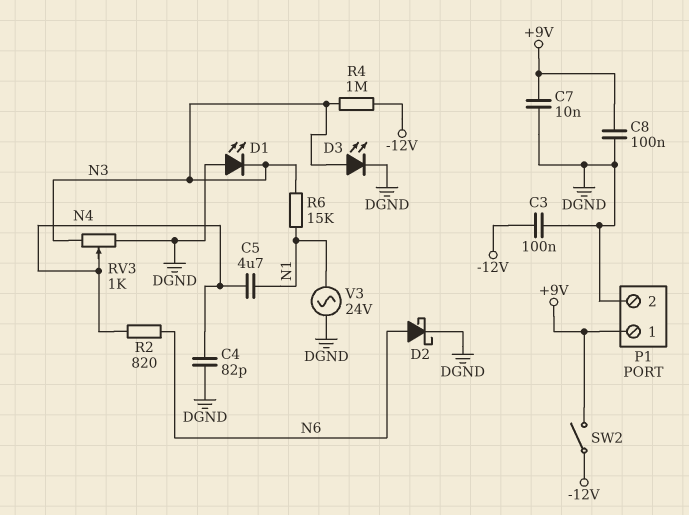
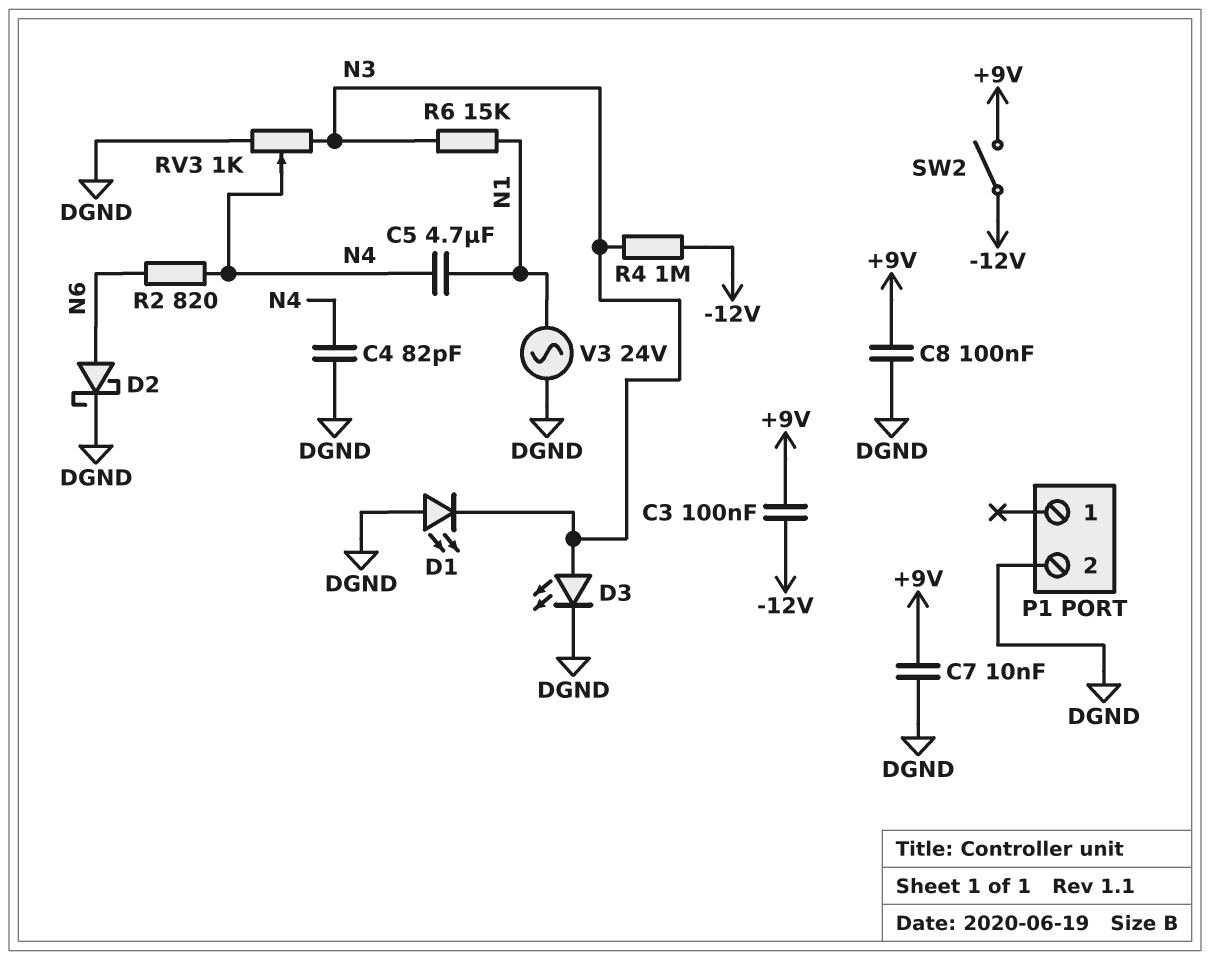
C3: 100nF (-12V, DGND) -> 100nF (+9V, -12V)
P1 pin 1: +9V -> none

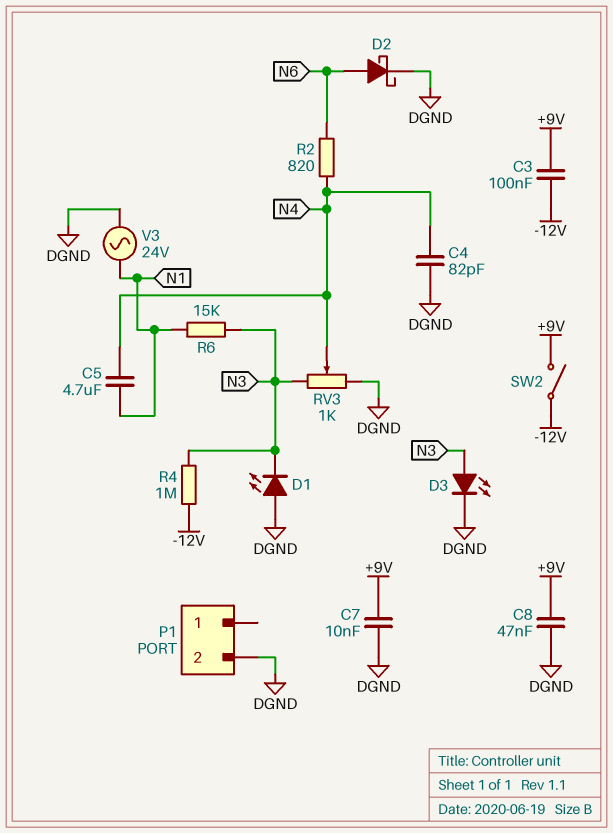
C8: 100nF (+9V, DGND) -> 47nF (+9V, DGND)

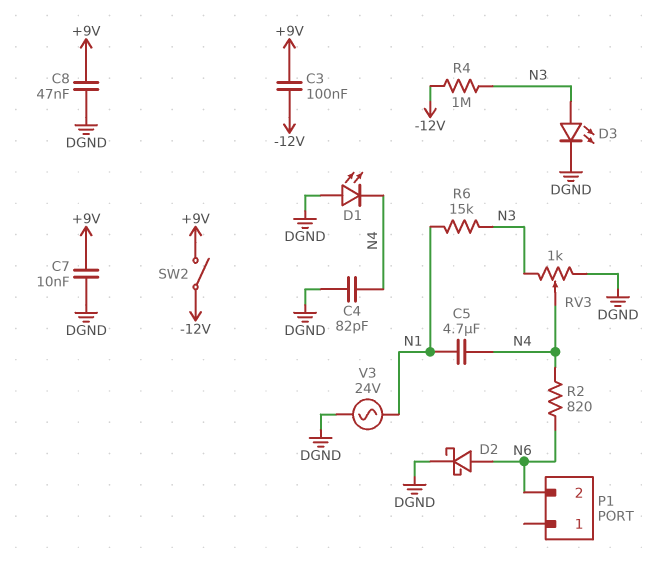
D1: LED (A DGND, K N3) -> LED (A DGND, K N4)
P1 pin 2: DGND -> N6

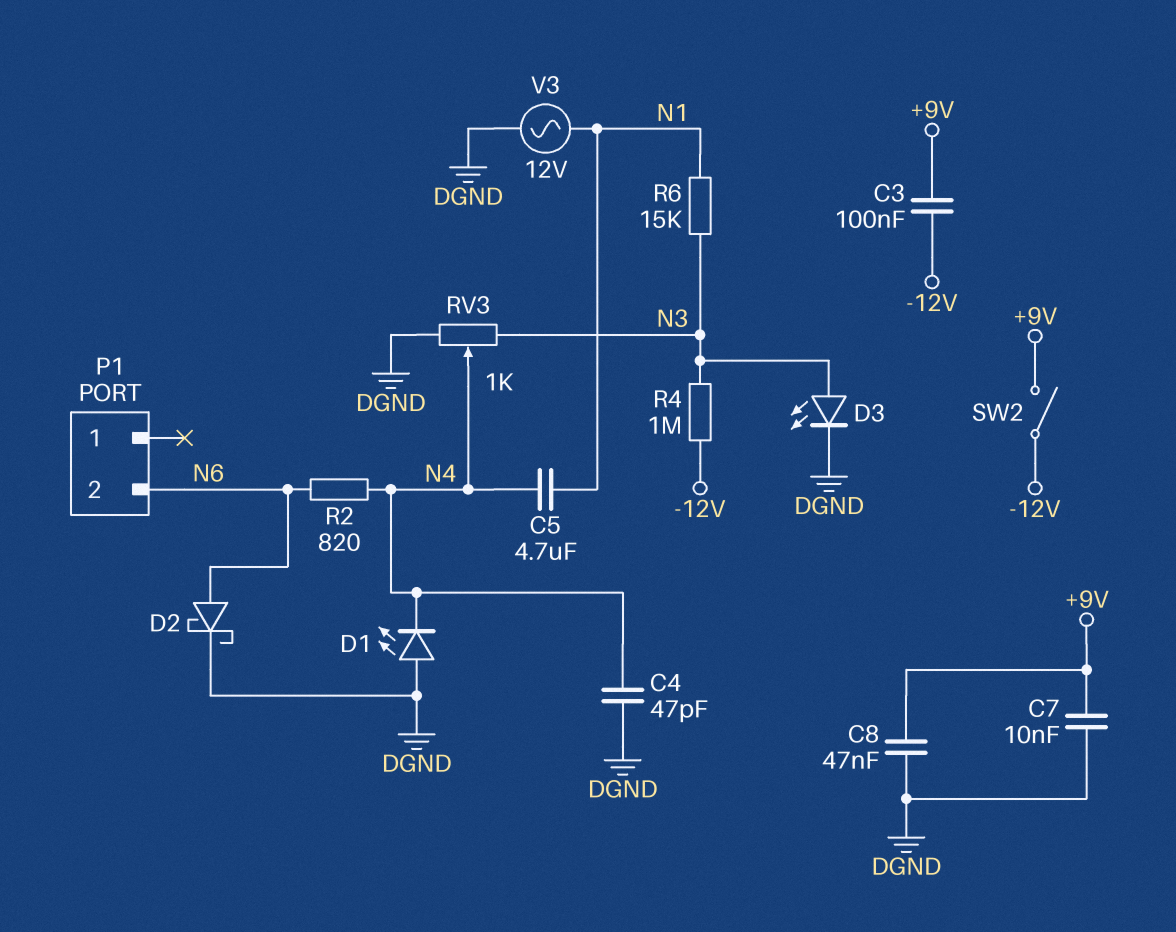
C4: 82pF (DGND, N4) -> 47pF (DGND, N4)
V3: AC 24V (DGND, N1) -> AC 12V (DGND, N1)

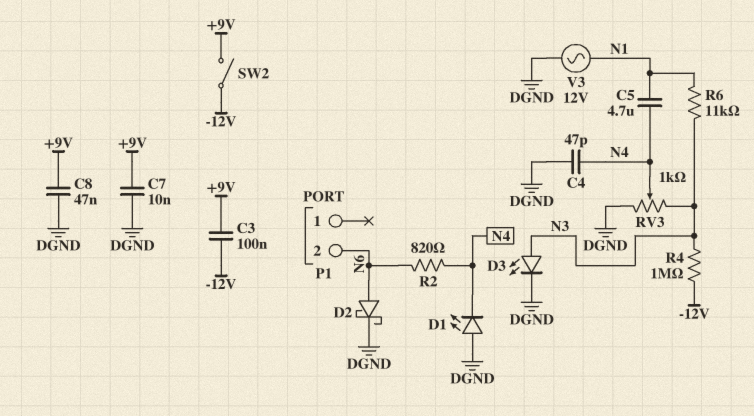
R6: 15k (N1, N3) -> 11k (N1, N3)

